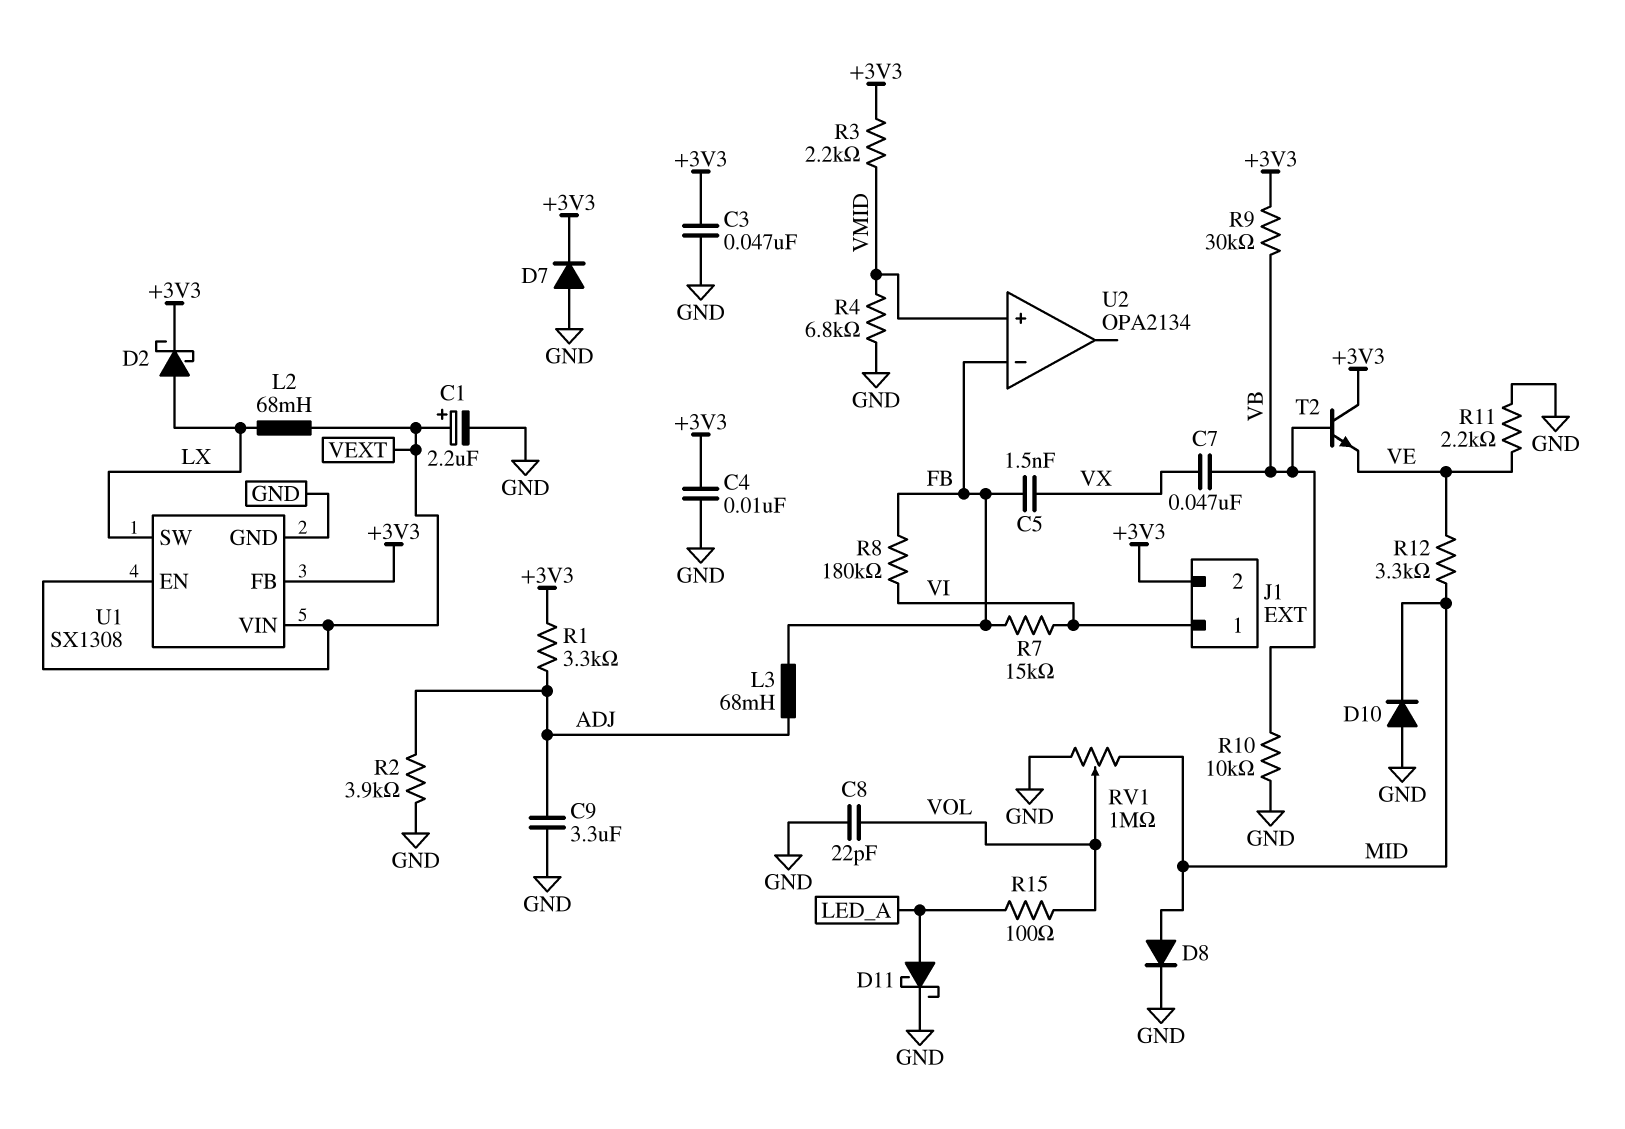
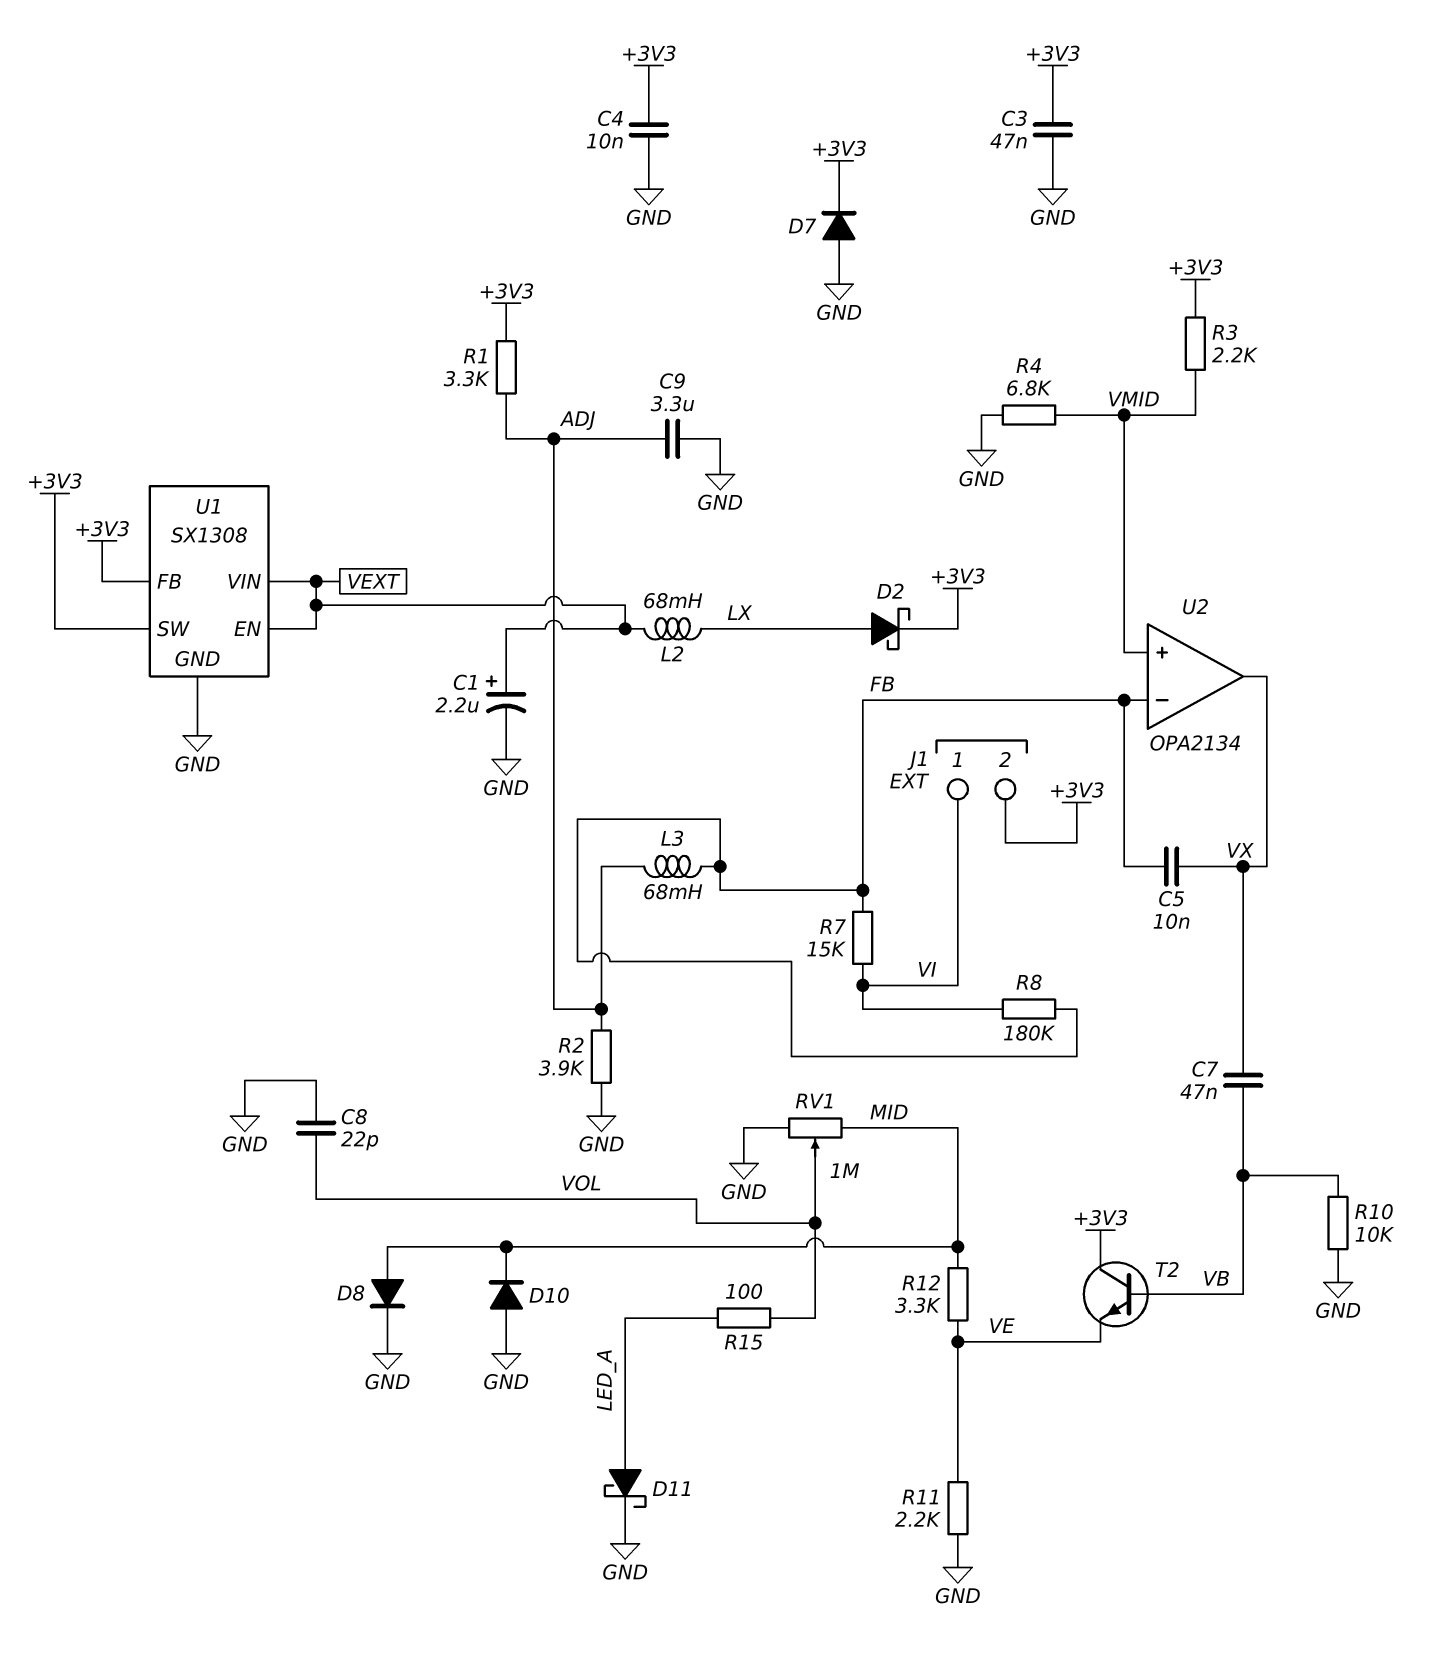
C5: 1.5nF (FB, VX) -> 10nF (FB, VX)
R9: 30k (+3V3, VB) -> none
U1 pin SW: LX -> +3V3
U2 pin out: none -> VX

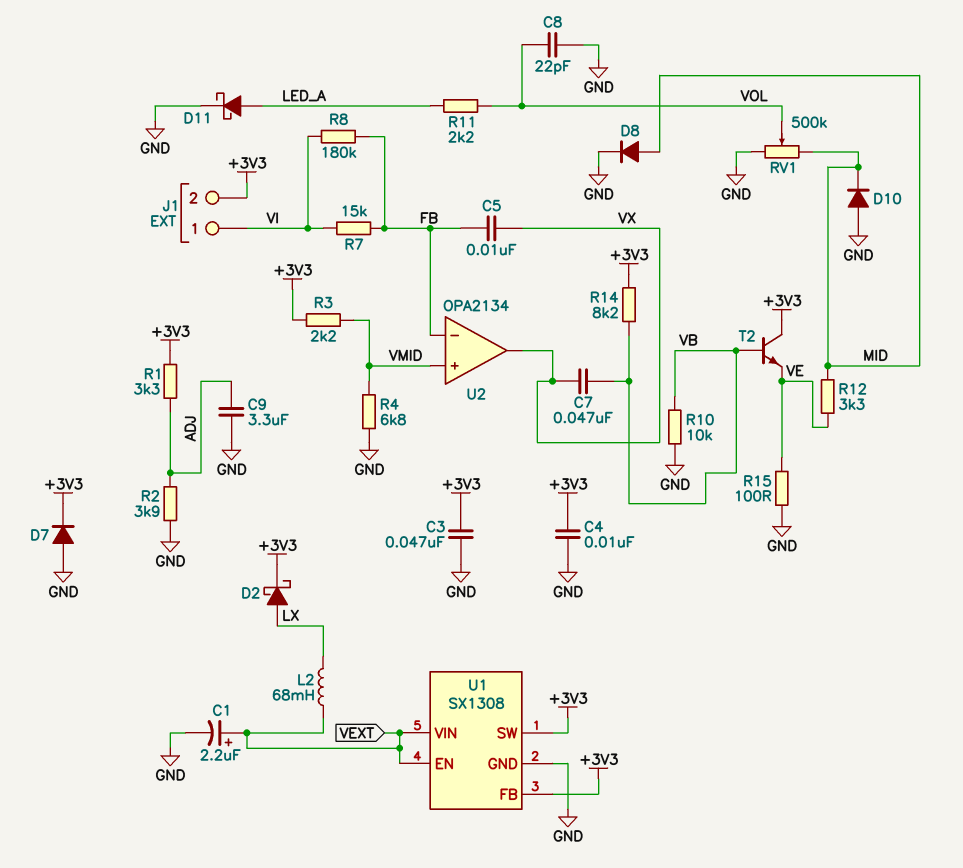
L3: 68mH (ADJ, FB) -> none
R11: 2.2k (GND, VE) -> 2.2k (LED_A, VOL)
R14: none -> 8.2k (+3V3, VB)
R15: 100 (LED_A, VOL) -> 100 (GND, VE)
RV1: 1M (GND, MID, wiper VOL) -> 500k (GND, MID, wiper VOL)

